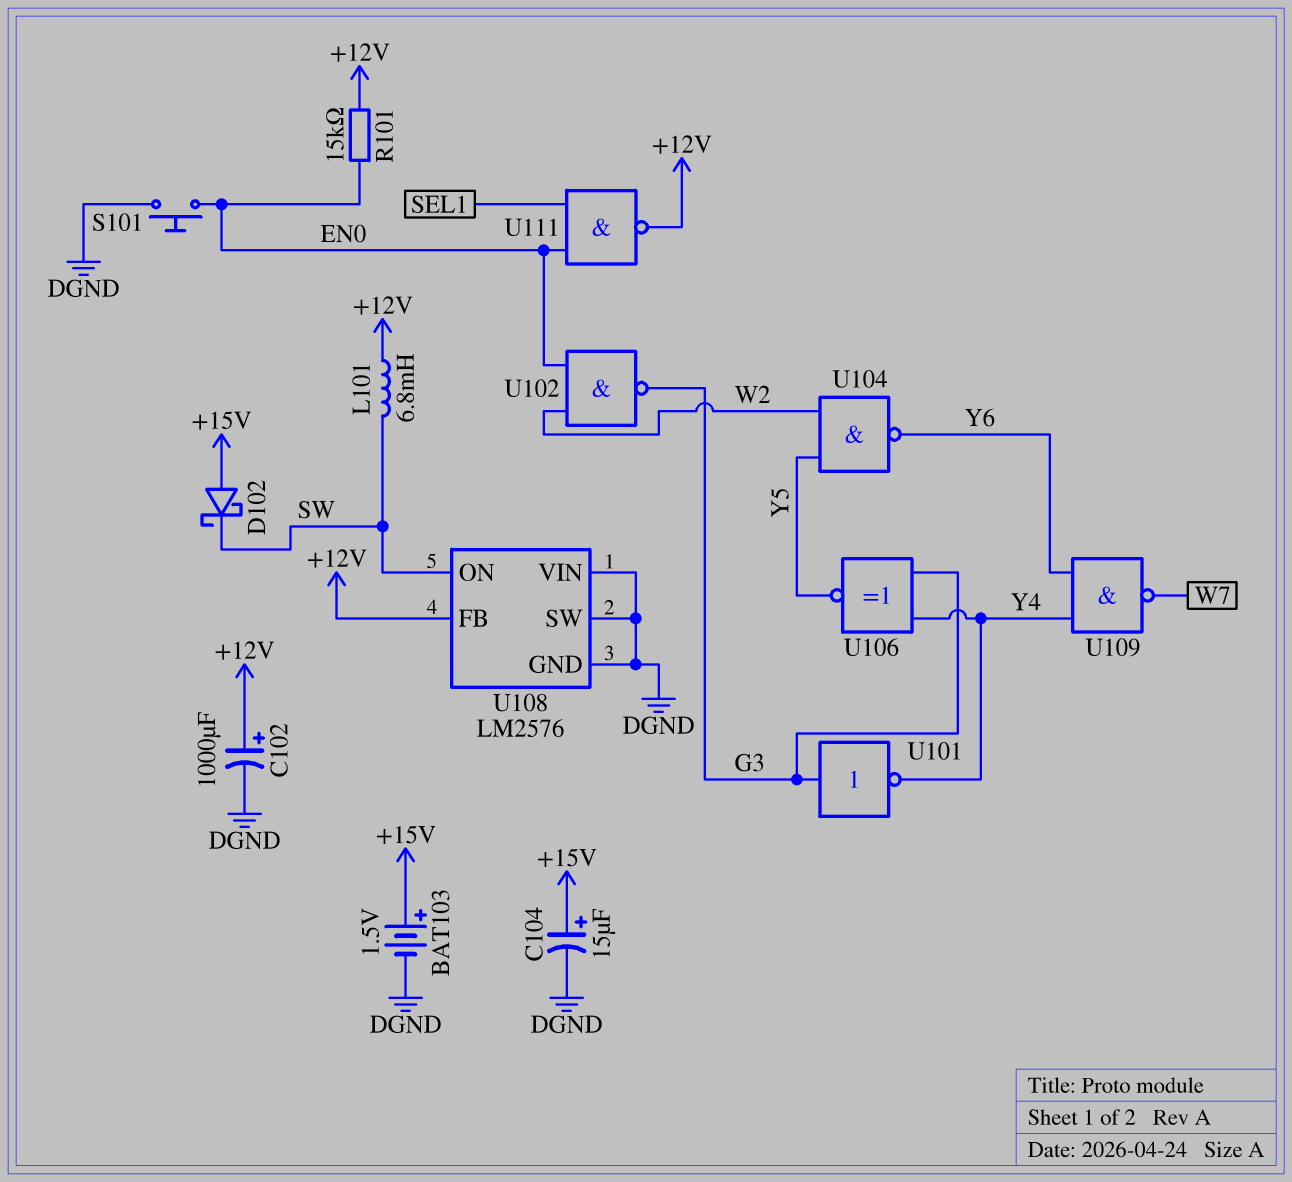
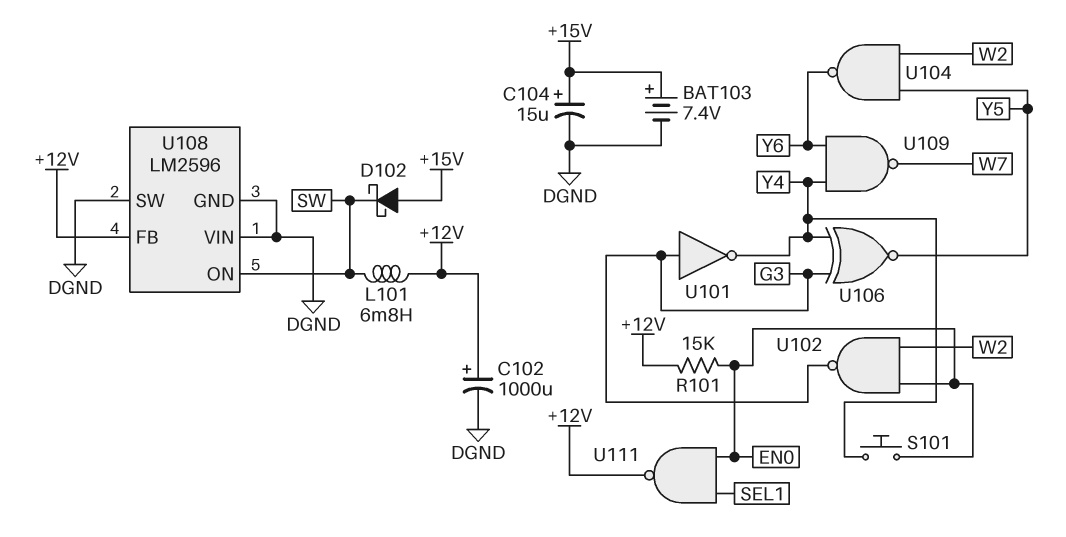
BAT103: 1.5V (plus +15V, minus DGND) -> 7.4V (plus +15V, minus DGND)
S101: button (DGND, EN0) -> button (EN0, Y4)
U108: LM2576 -> LM2596

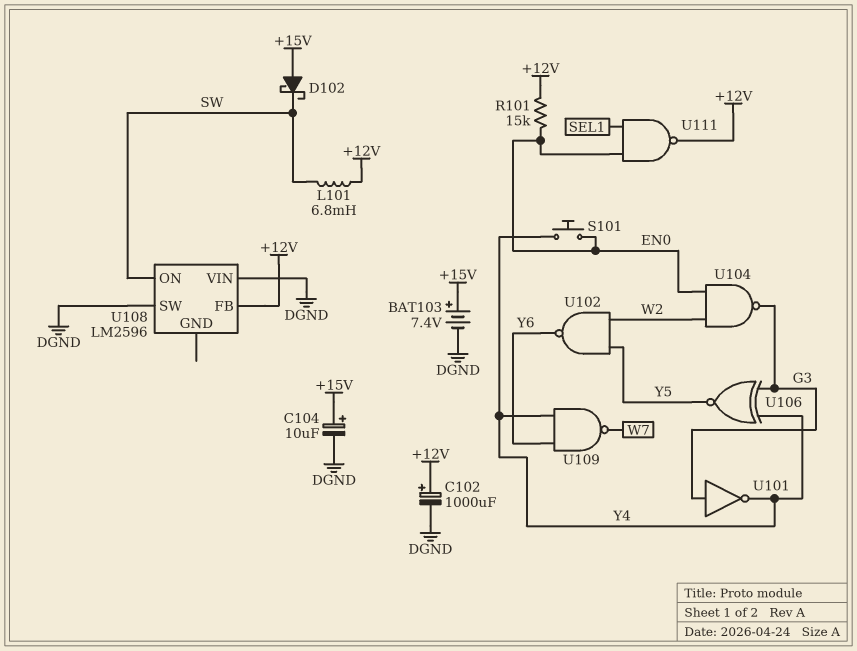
C104: 15uF (plus +15V, minus DGND) -> 10uF (plus +15V, minus DGND)
U102: NAND (in EN0, in W2, out G3) -> NAND (in W2, in Y5, out Y6)
U104: NAND (in W2, in Y5, out Y6) -> NAND (in EN0, in W2, out G3)
U108 pin GND: DGND -> none

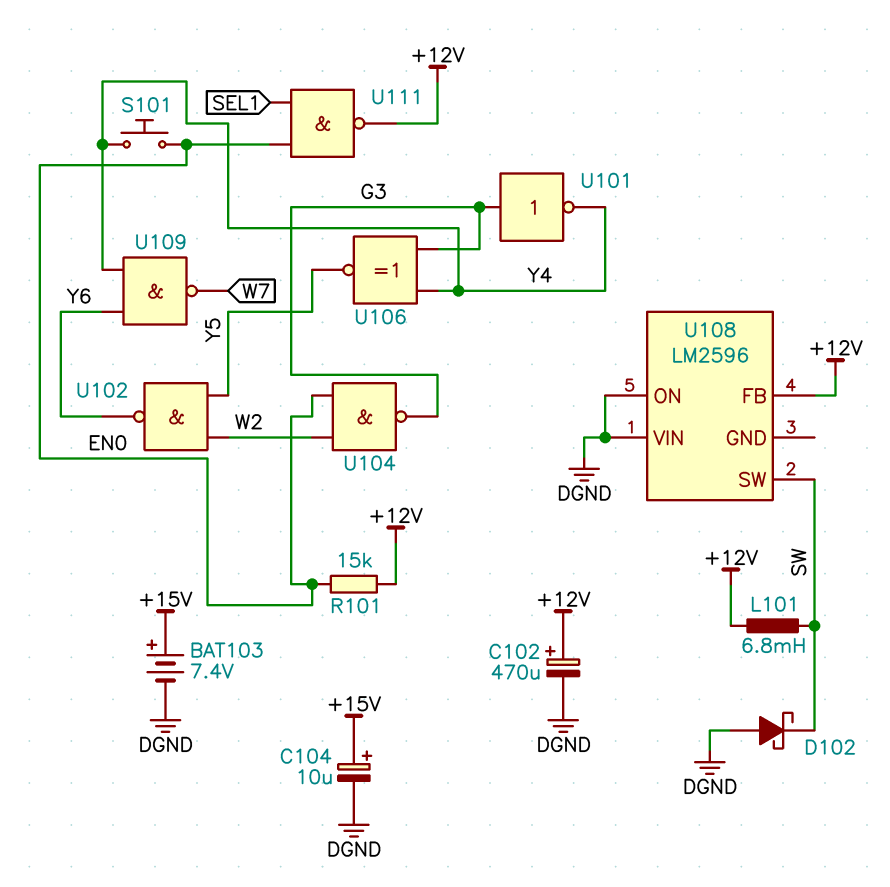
C102: 1000uF (plus +12V, minus DGND) -> 470uF (plus +12V, minus DGND)
D102: schottky (A +15V, K SW) -> schottky (A DGND, K SW)
U108 pin ON: SW -> DGND
U108 pin SW: DGND -> SW

